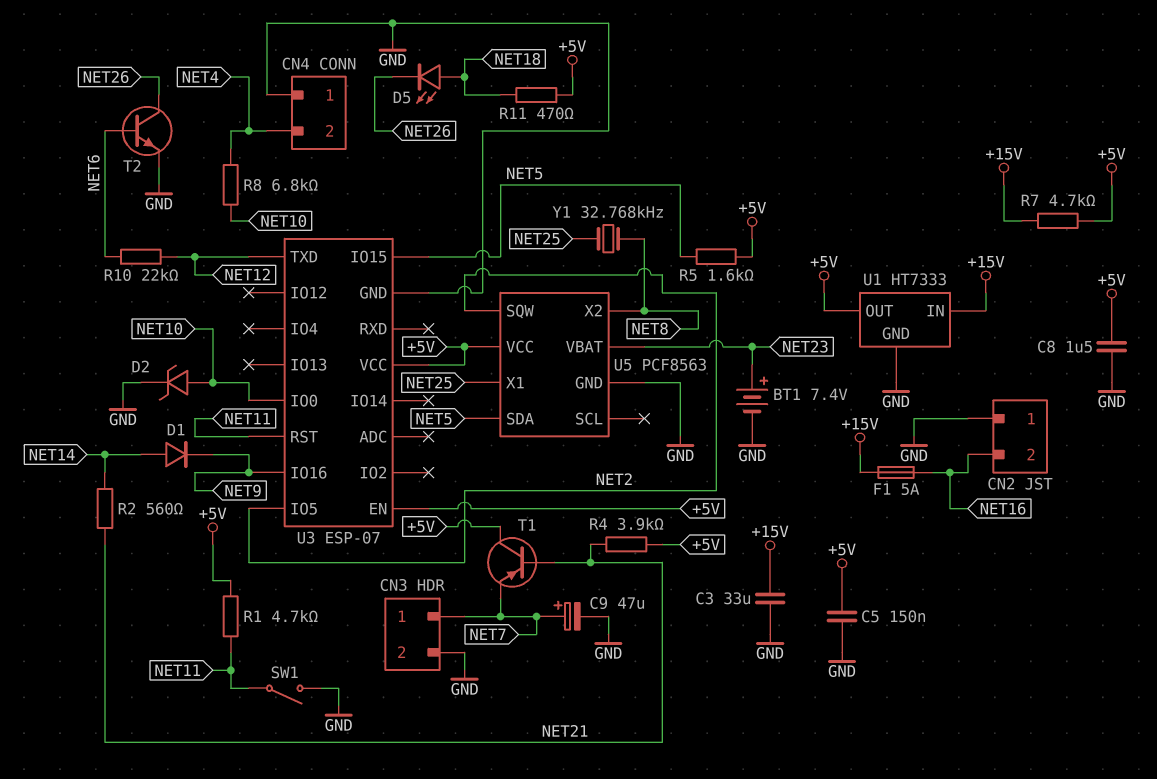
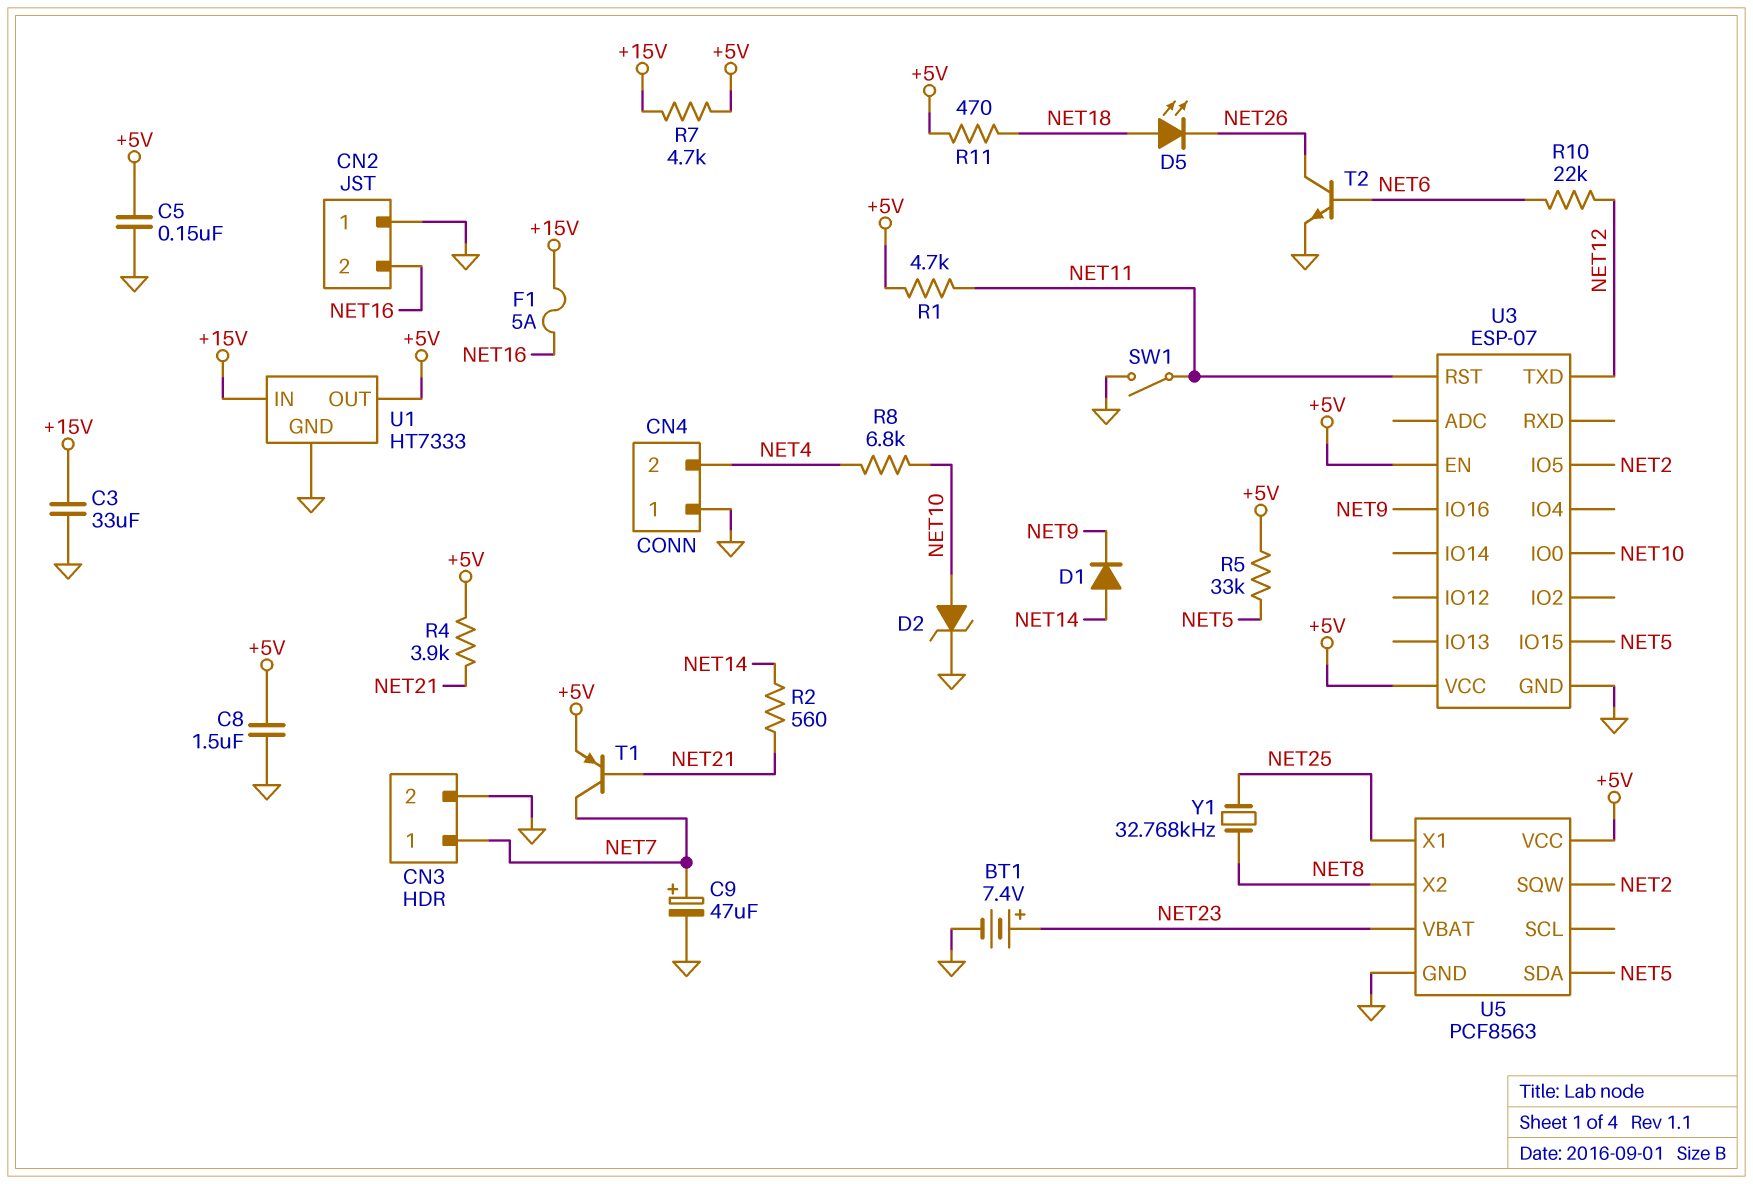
R5: 1.6k (+5V, NET5) -> 33k (+5V, NET5)
T1: PNP (B NET21, C +5V, E NET7) -> PNP (B NET21, C NET7, E +5V)

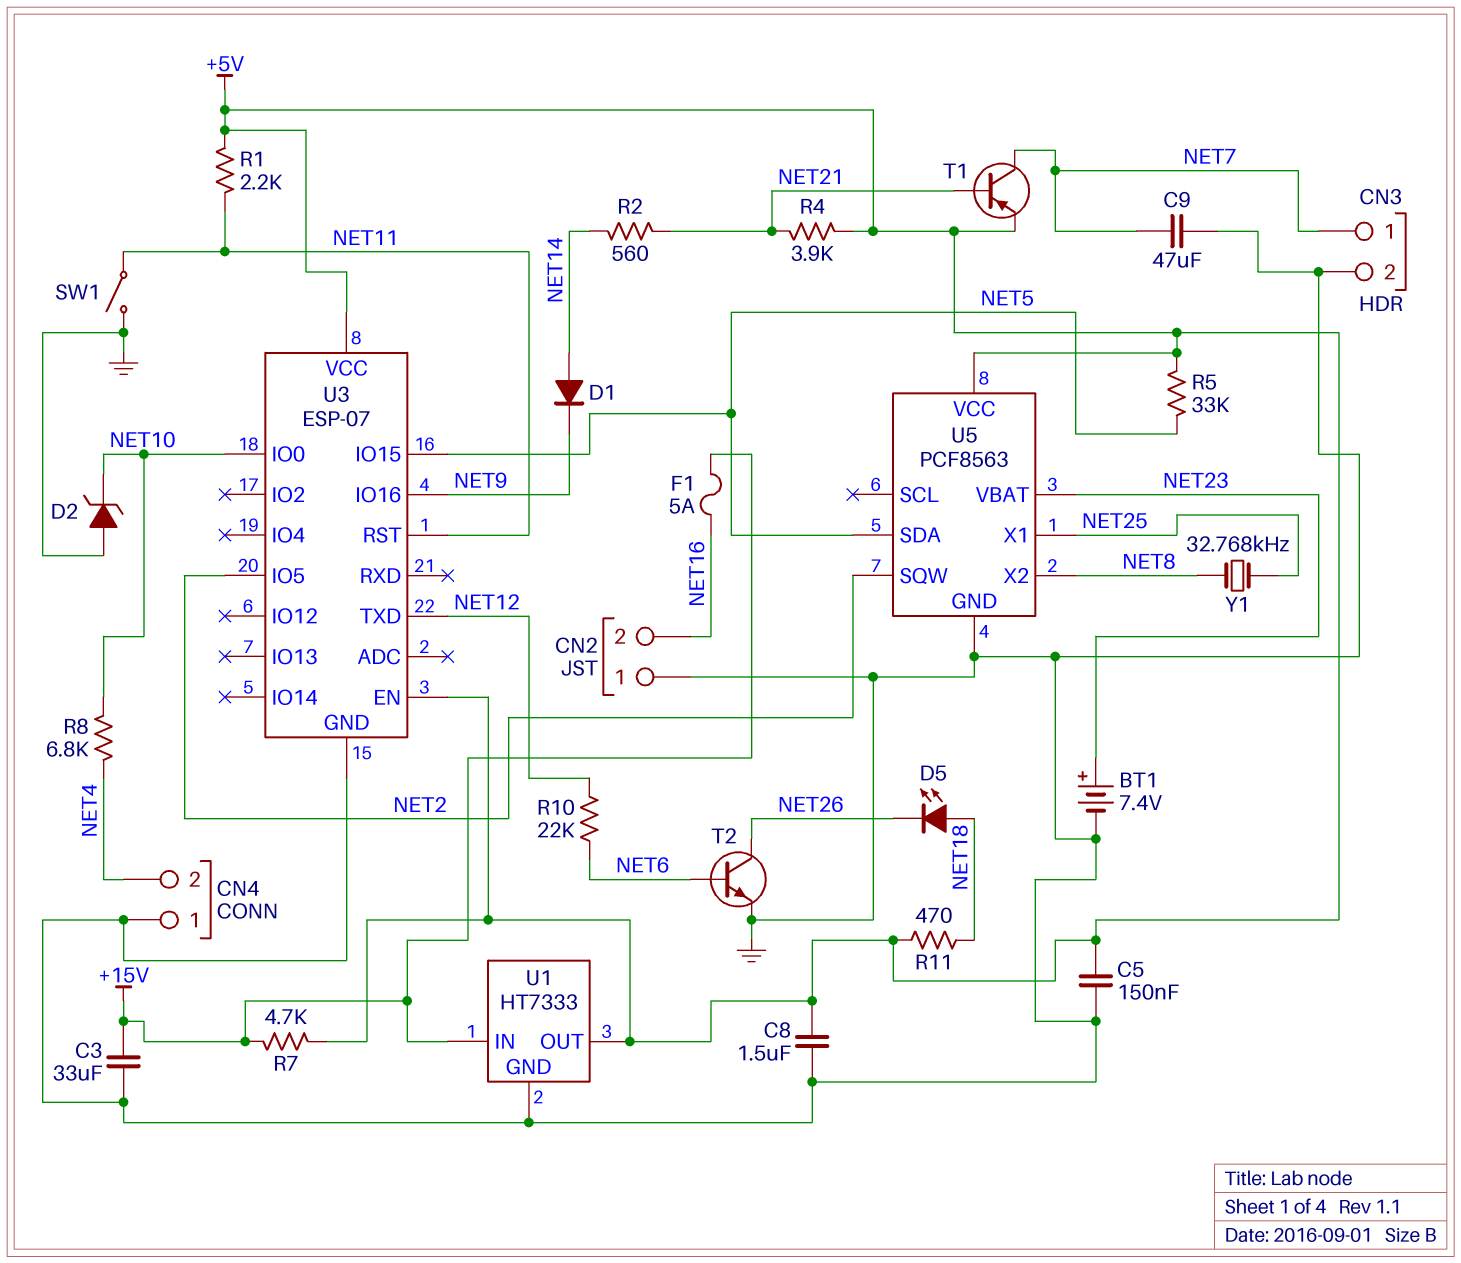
C9: 47uF (plus NET7, minus GND) -> 47uF (GND, NET7)
D2: zener (A NET10, K GND) -> zener (A GND, K NET10)
R1: 4.7k (+5V, NET11) -> 2.2k (+5V, NET11)

